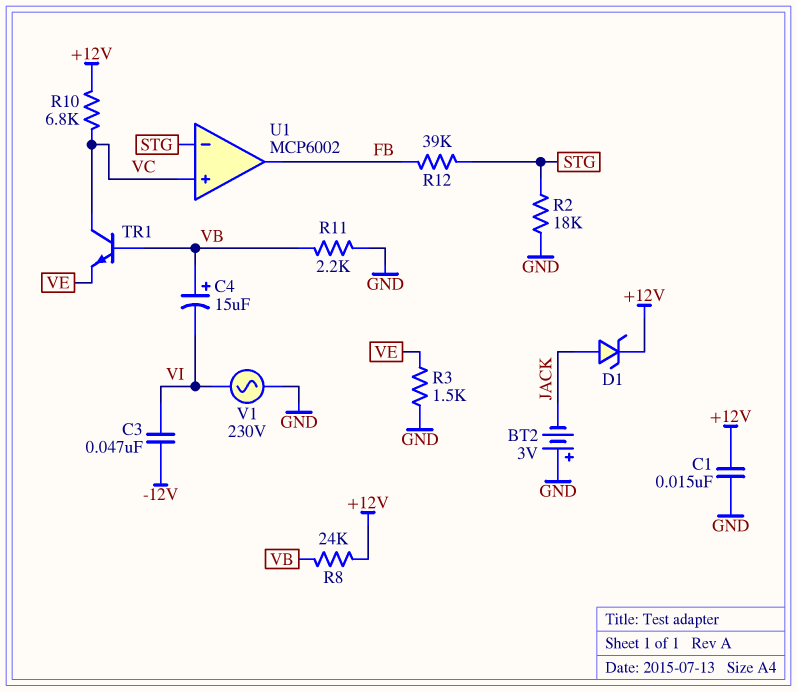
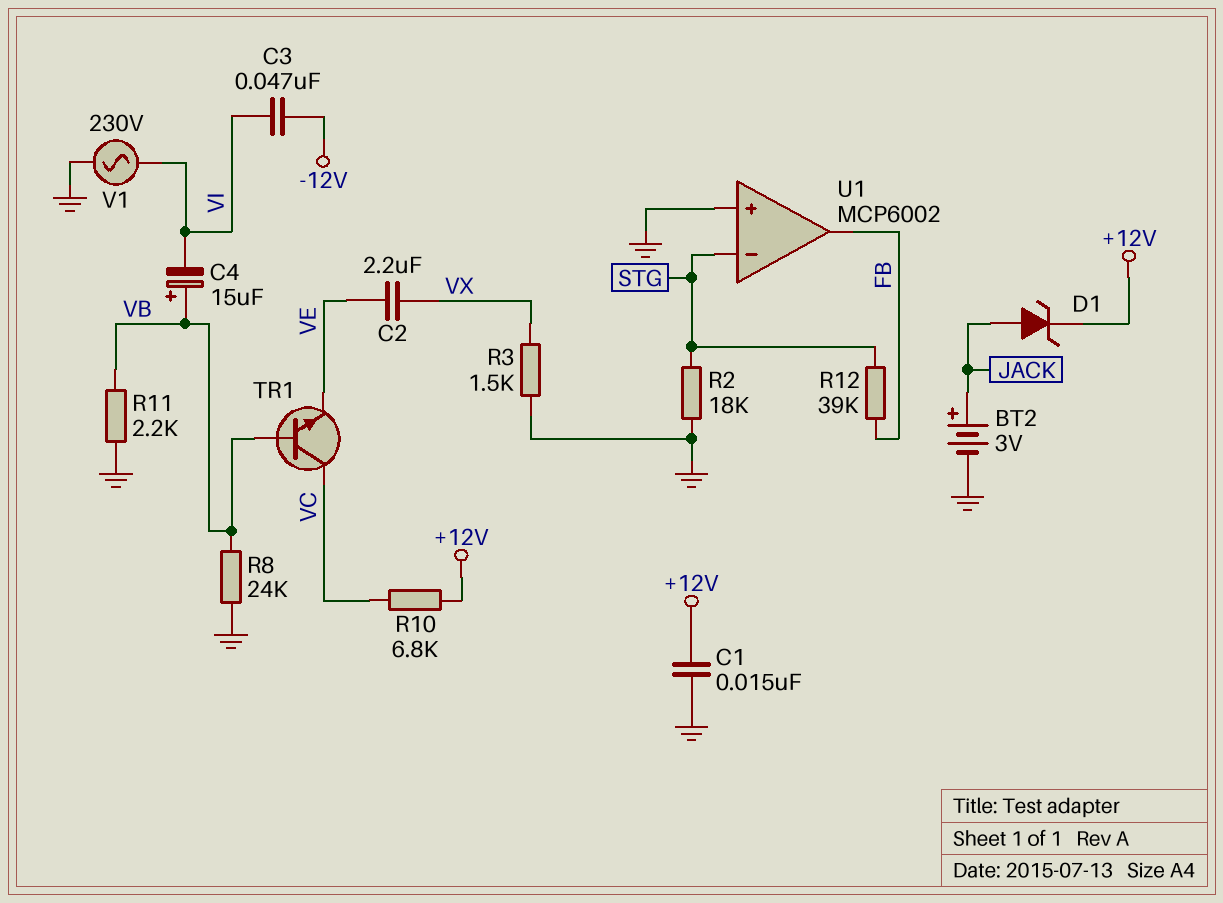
BT2: 3V (plus GND, minus JACK) -> 3V (plus JACK, minus GND)
C2: none -> 2.2uF (VE, VX)
R3: 1.5k (GND, VE) -> 1.5k (GND, VX)
R8: 24k (+12V, VB) -> 24k (GND, VB)
U1 pin in+: VC -> GND

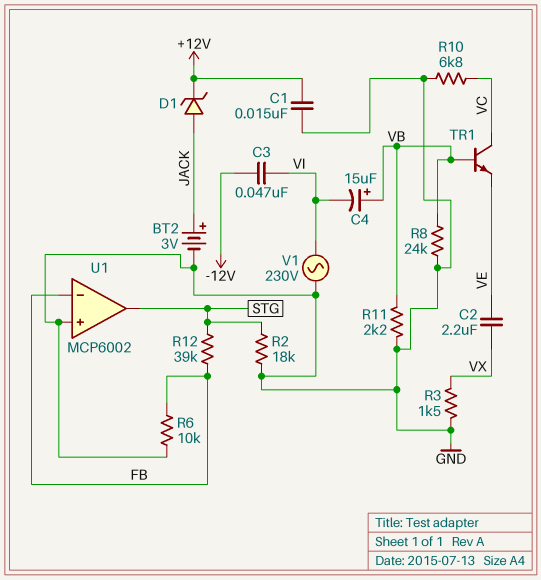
R6: none -> 10k (FB, GND)
R10: 6.8k (+12V, VC) -> 6.8k (GND, VC)
U1 pin in-: STG -> FB
U1 pin out: FB -> STG

